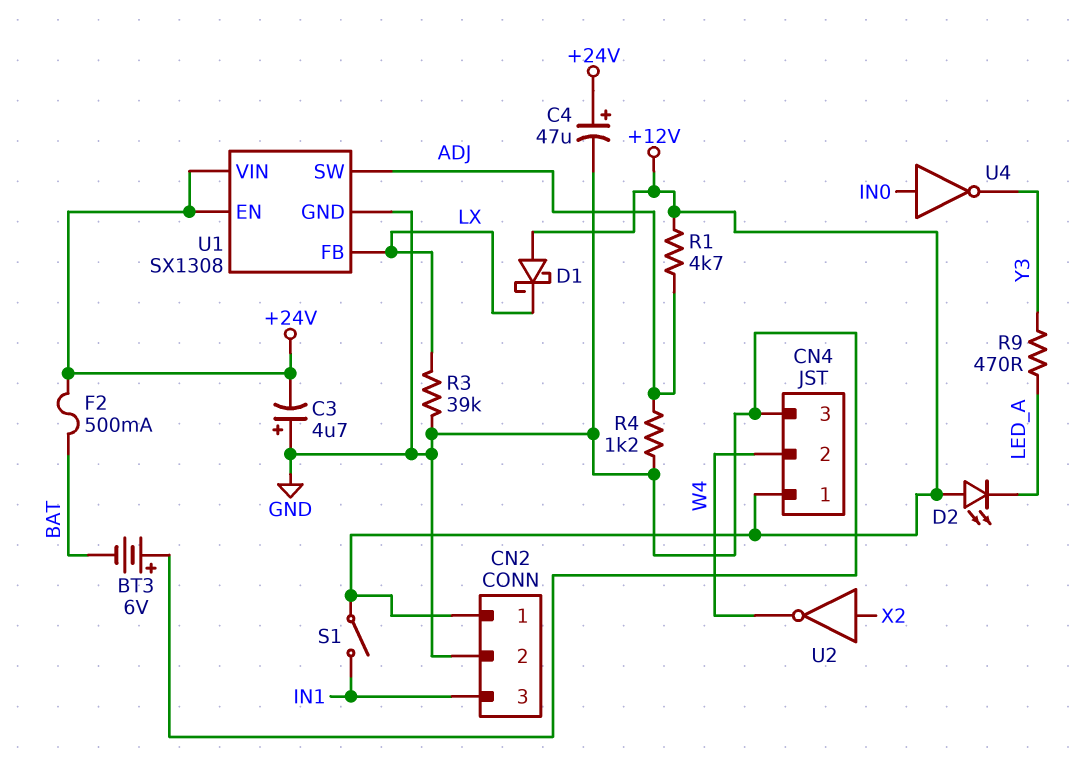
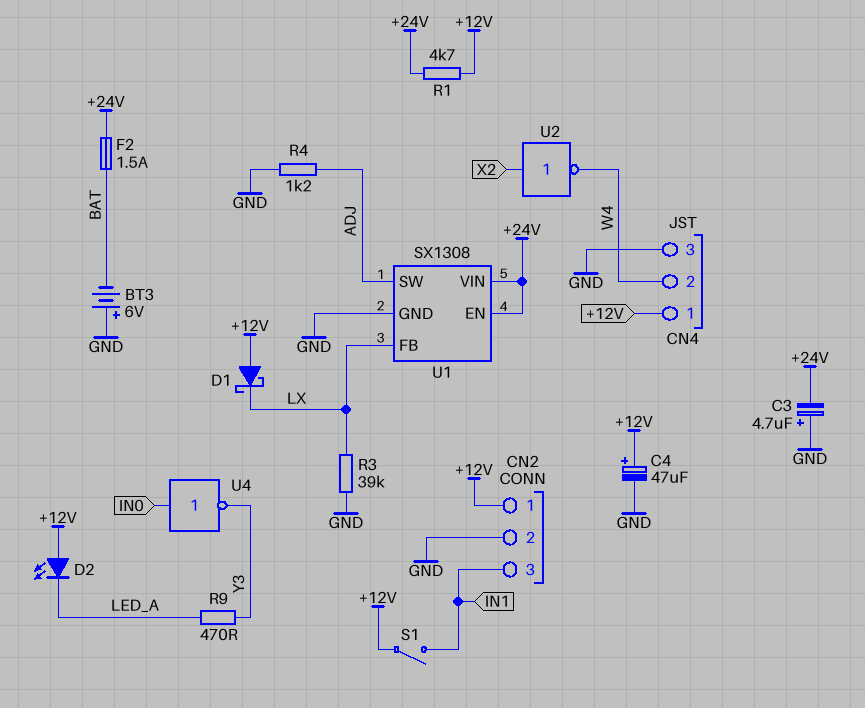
C4: 47uF (plus +24V, minus GND) -> 47uF (plus +12V, minus GND)
F2: 500mA (+24V, BAT) -> 1.5A (+24V, BAT)
R1: 4.7k (+12V, ADJ) -> 4.7k (+12V, +24V)

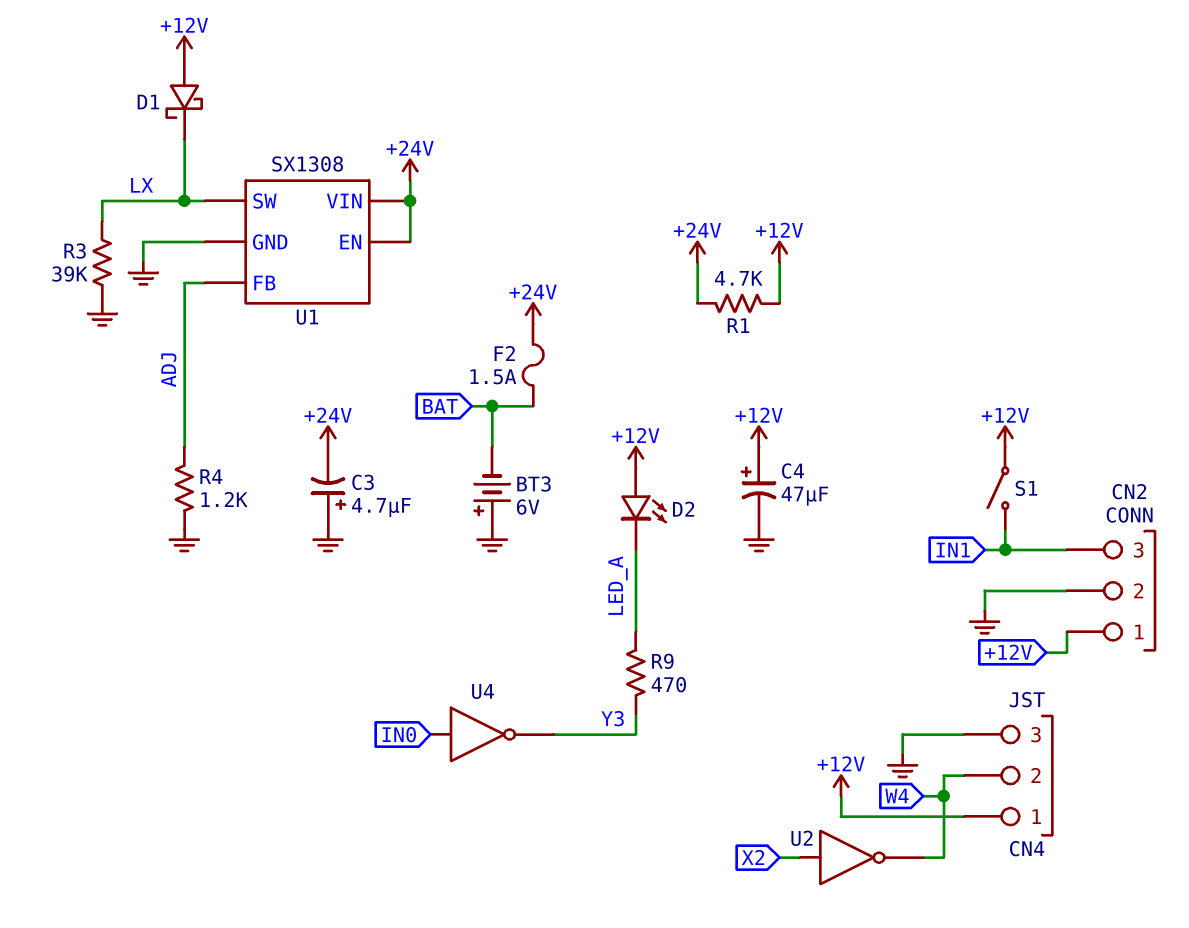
U1 pin FB: LX -> ADJ
U1 pin SW: ADJ -> LX

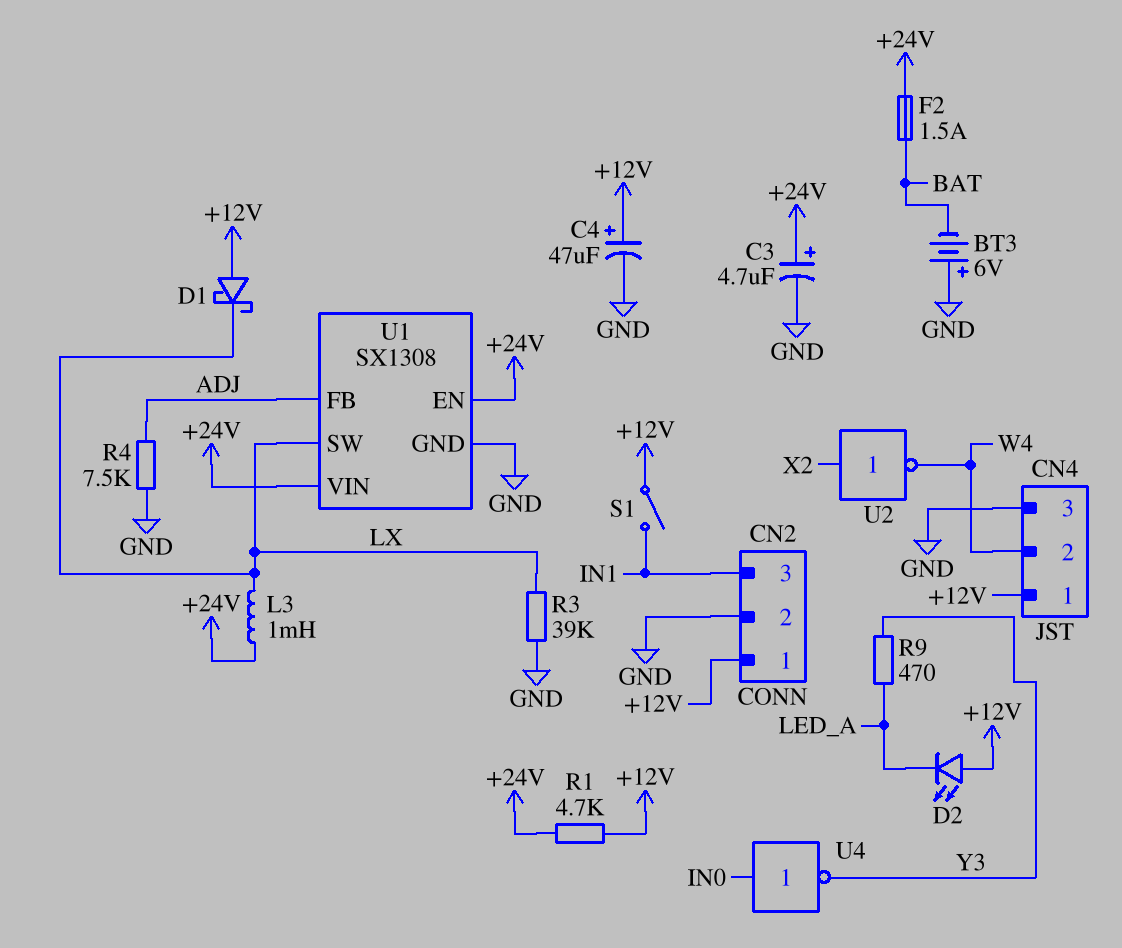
C3: 4.7uF (plus GND, minus +24V) -> 4.7uF (plus +24V, minus GND)
L3: none -> 1mH (+24V, LX)
R4: 1.2k (ADJ, GND) -> 7.5k (ADJ, GND)

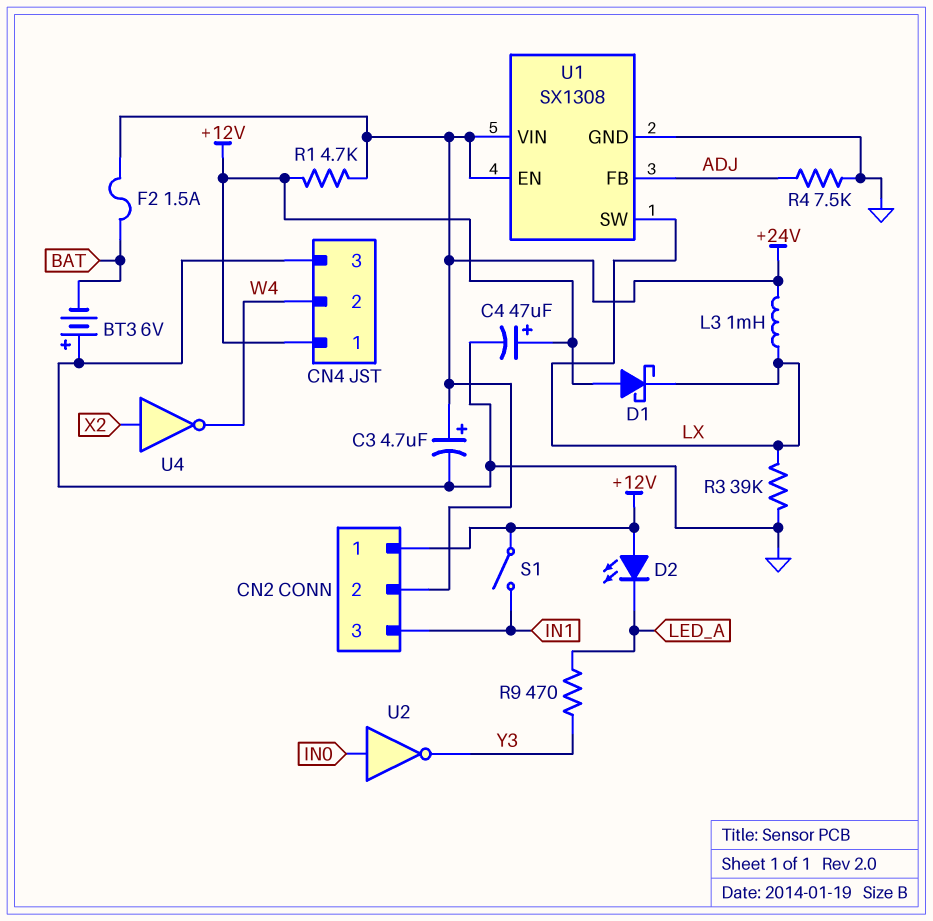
CN2 pin 2: GND -> +24V
U2: NOT (in X2, out W4) -> NOT (in IN0, out Y3)
U4: NOT (in IN0, out Y3) -> NOT (in X2, out W4)

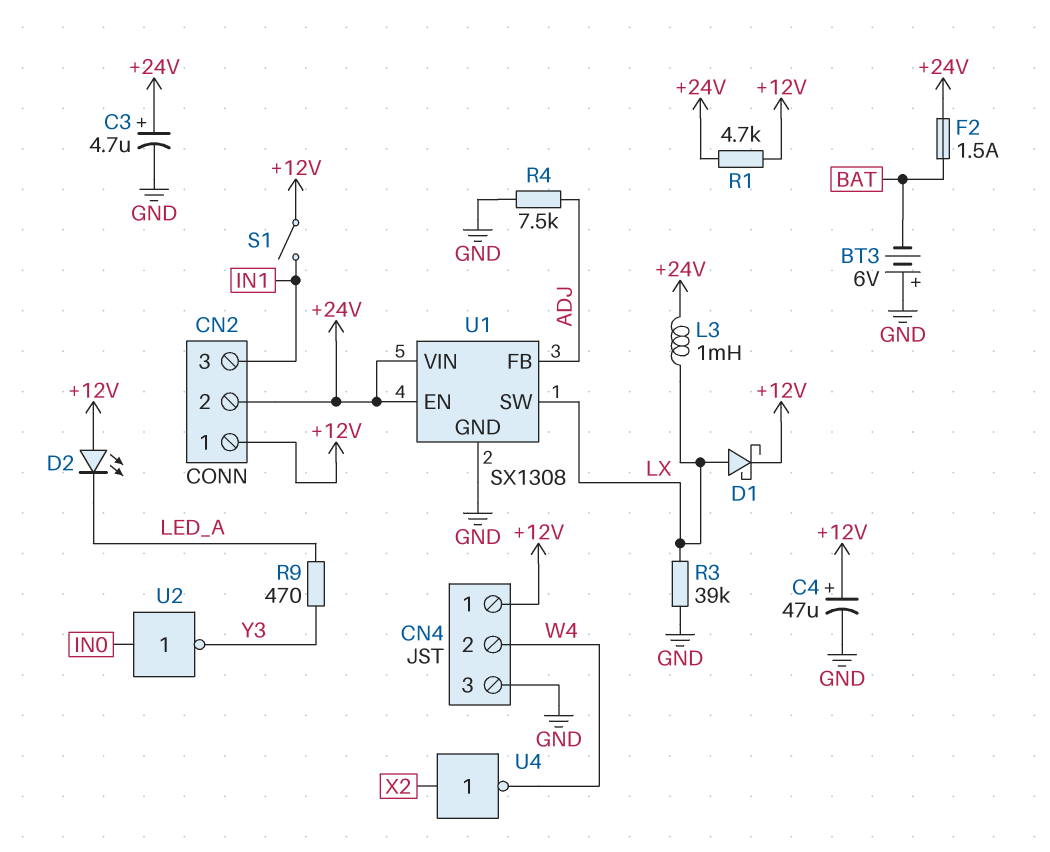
D1: schottky (A +12V, K LX) -> schottky (A LX, K +12V)

